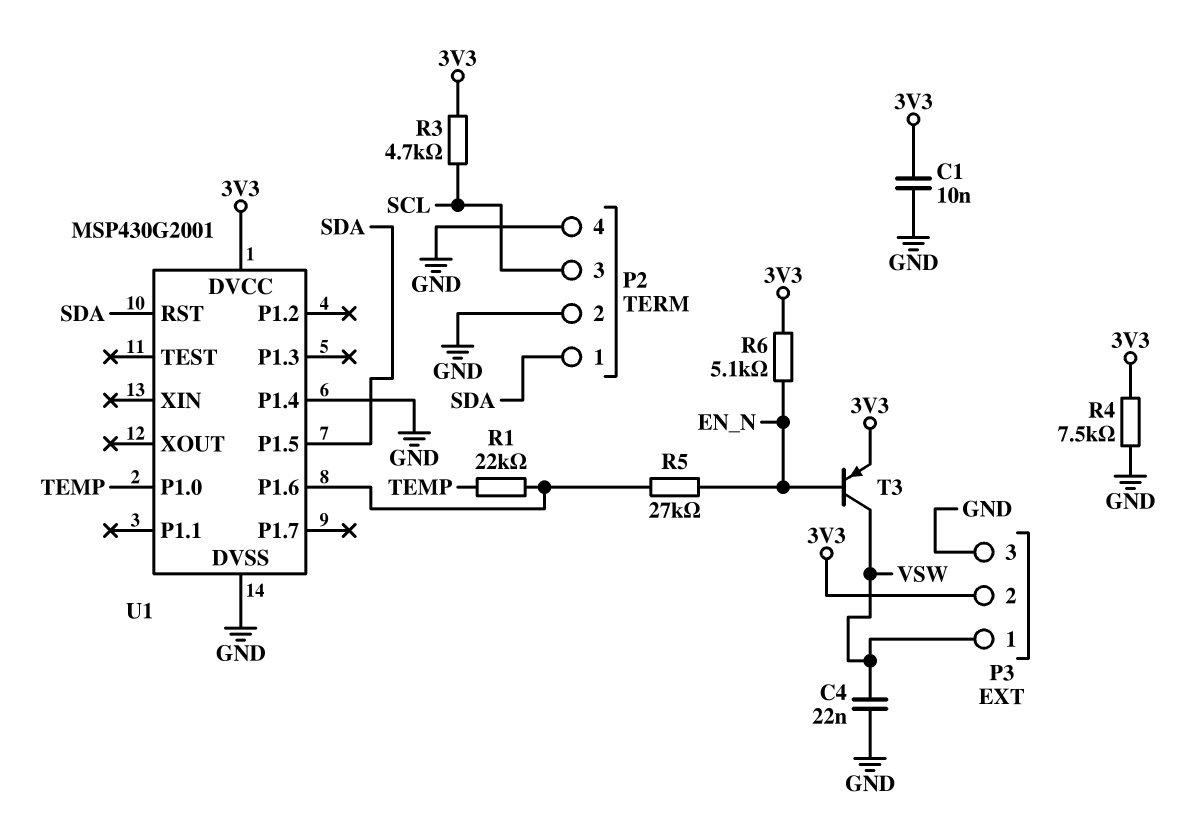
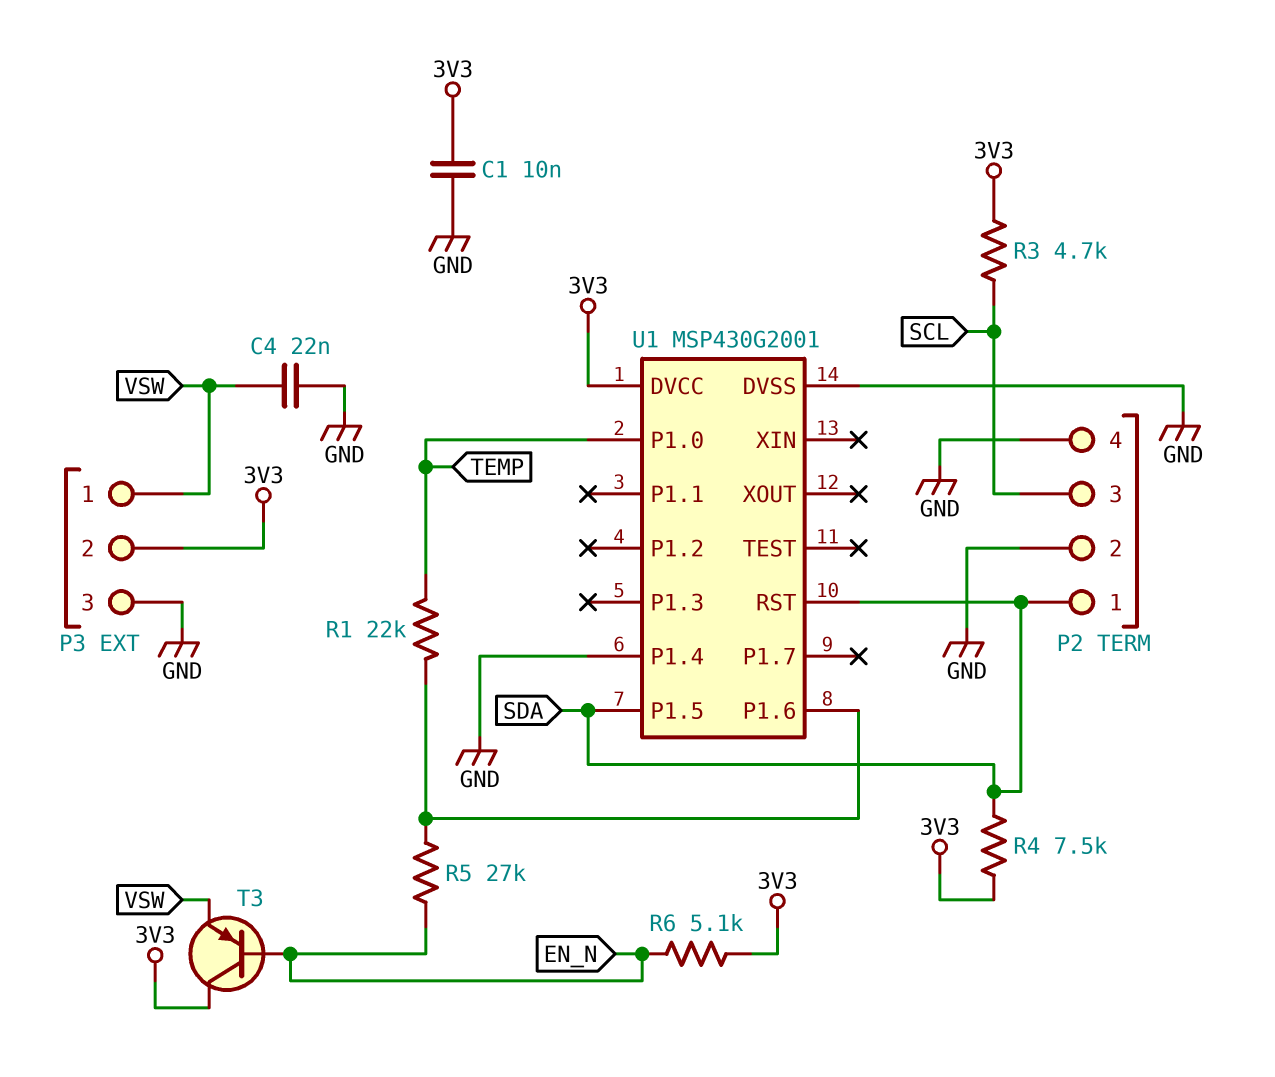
R4: 7.5k (3V3, GND) -> 7.5k (3V3, SDA)
T3: PNP (B EN_N, C VSW, E 3V3) -> PNP (B EN_N, C 3V3, E VSW)

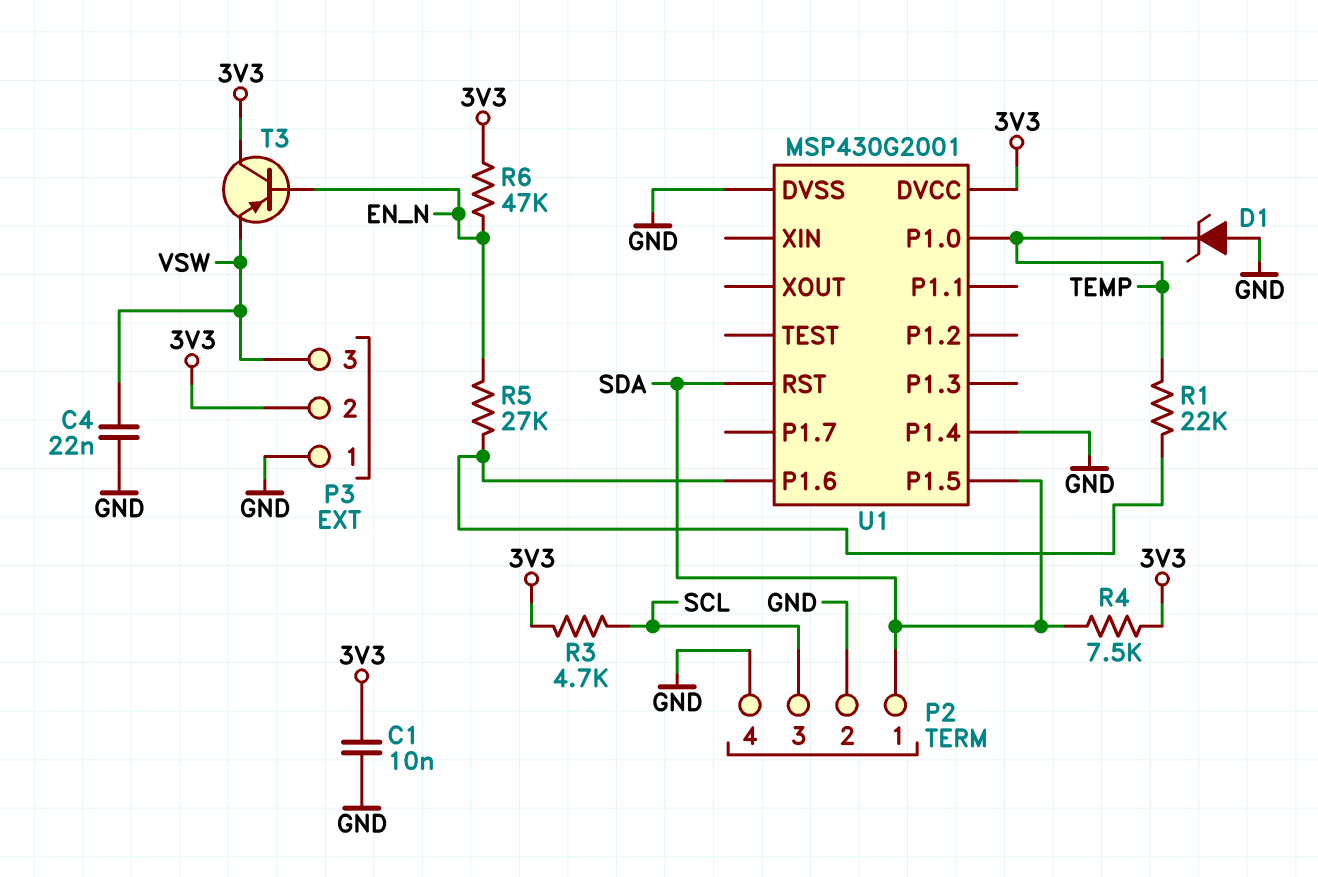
D1: none -> zener (A GND, K TEMP)
P3 pin 1: VSW -> GND
P3 pin 3: GND -> VSW
R6: 5.1k (3V3, EN_N) -> 47k (3V3, EN_N)

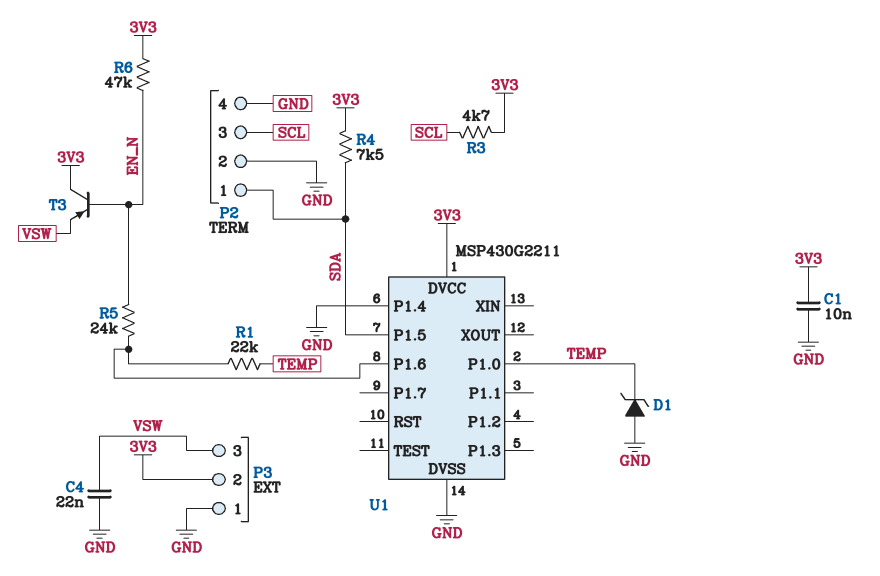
R5: 27k (EN_N, U1/P1.6) -> 24k (EN_N, U1/P1.6)
U1: MSP430G2001 -> MSP430G2211
U1 pin RST: SDA -> none

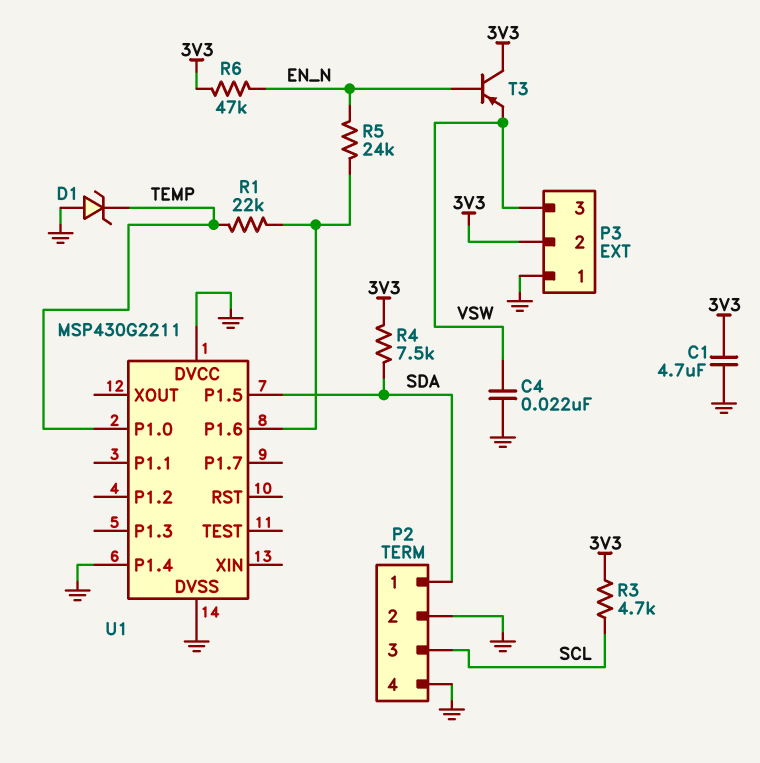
C1: 10nF (3V3, GND) -> 4.7uF (3V3, GND)
U1 pin DVCC: 3V3 -> GND

